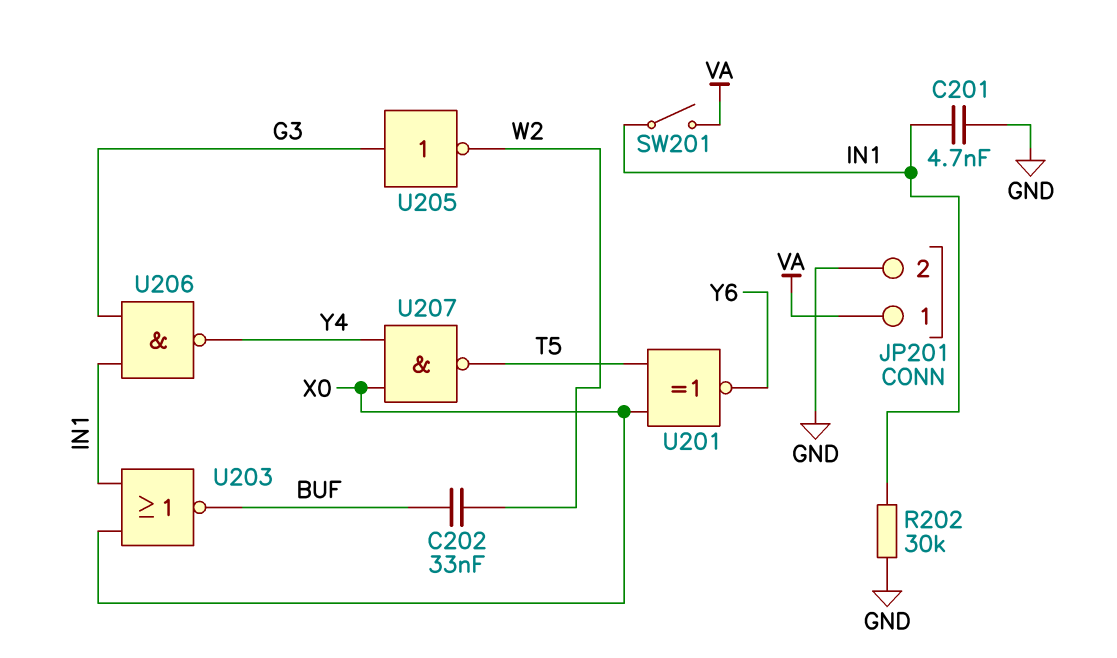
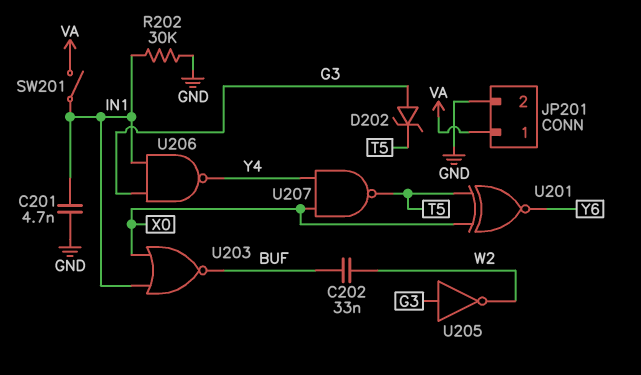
D202: none -> zener (A G3, K T5)

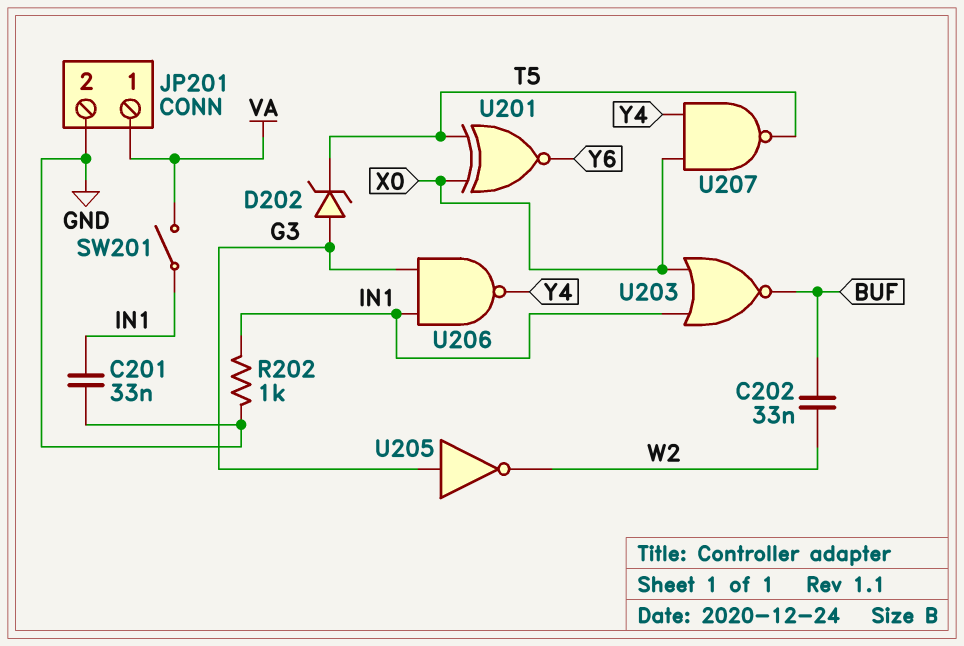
C201: 4.7nF (GND, IN1) -> 33nF (GND, IN1)
R202: 30k (GND, IN1) -> 1k (GND, IN1)

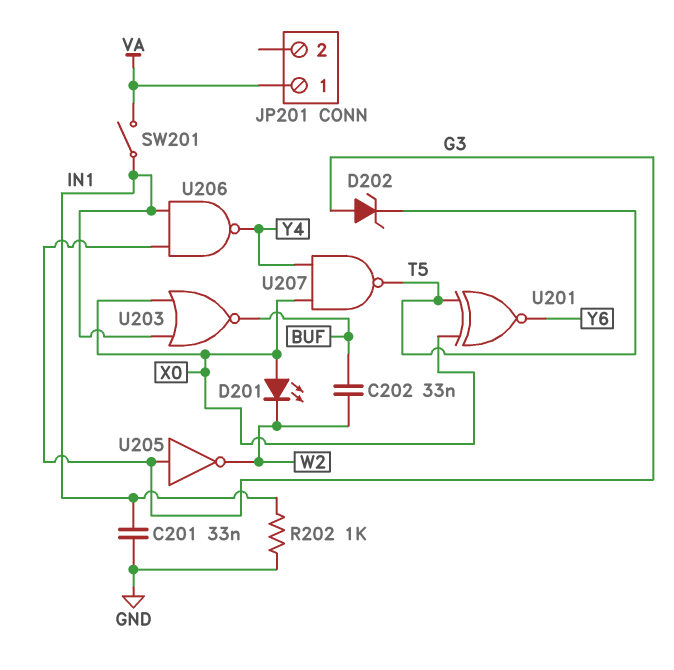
D201: none -> LED (A X0, K W2)
JP201 pin 2: GND -> none

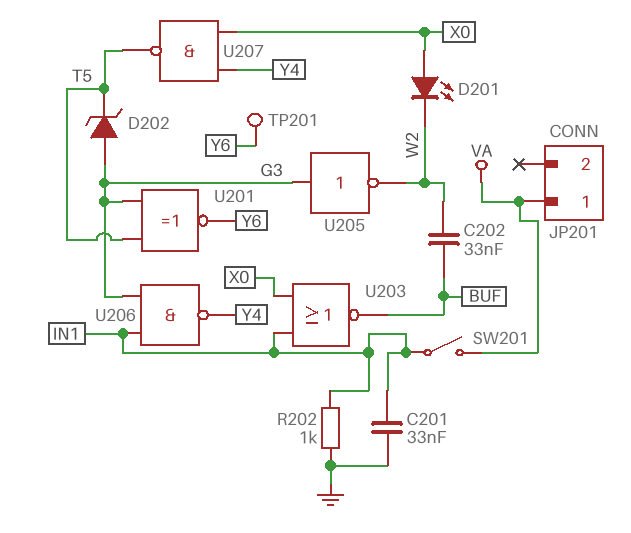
TP201: none -> test point (Y6)
U201: XNOR (in T5, in X0, out Y6) -> XNOR (in G3, in T5, out Y6)

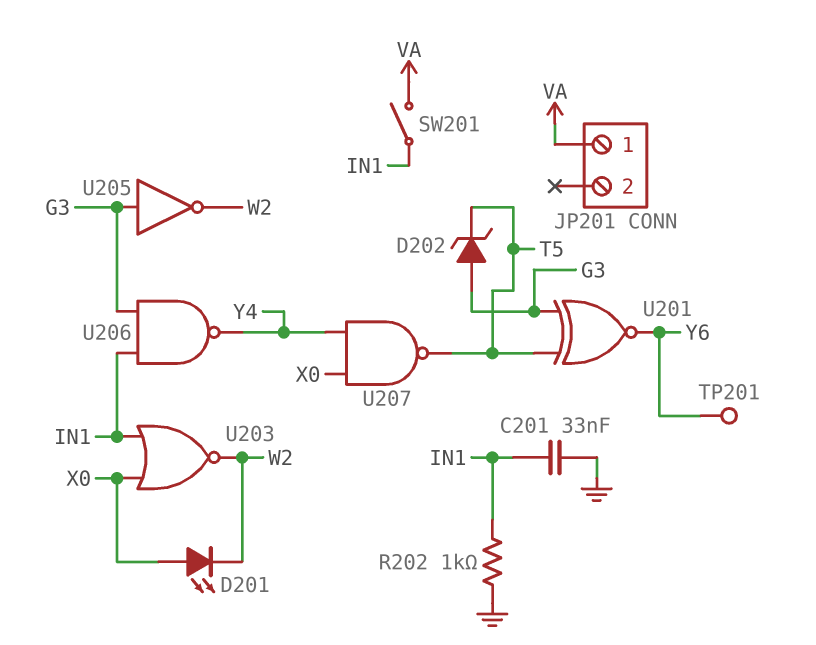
C202: 33nF (BUF, W2) -> none
U203: NOR (in IN1, in X0, out BUF) -> NOR (in IN1, in X0, out W2)

